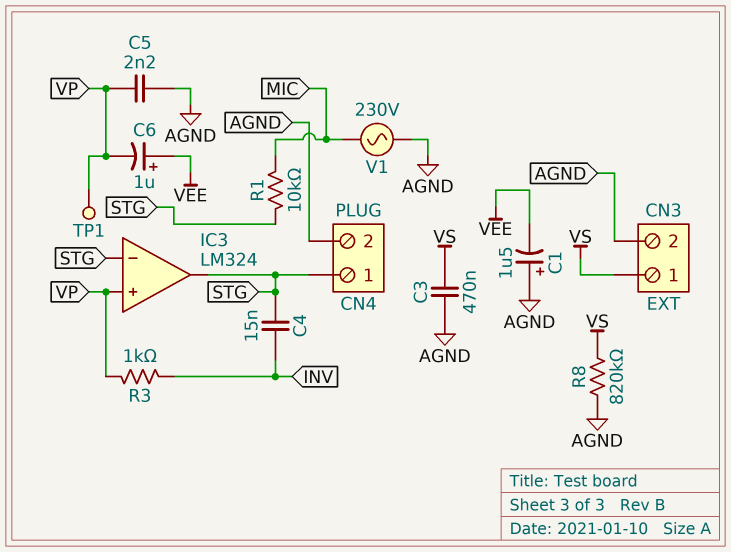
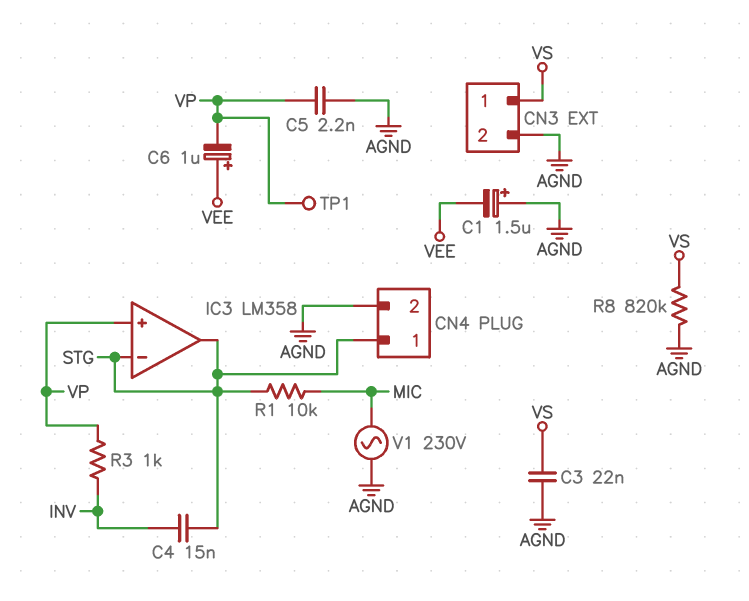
C3: 470nF (AGND, VS) -> 22nF (AGND, VS)
IC3: LM324 -> LM358

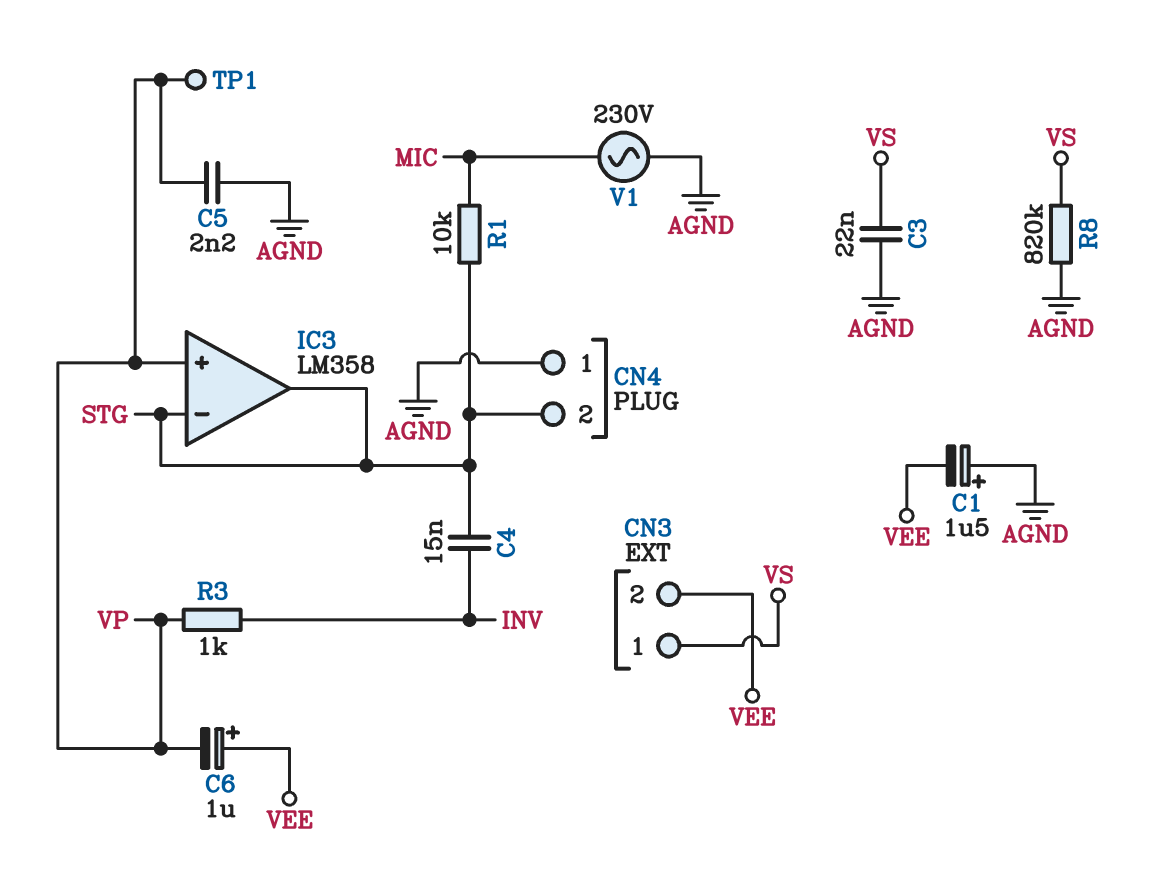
CN3 pin 2: AGND -> VEE
CN4 pin 1: STG -> AGND
CN4 pin 2: AGND -> STG

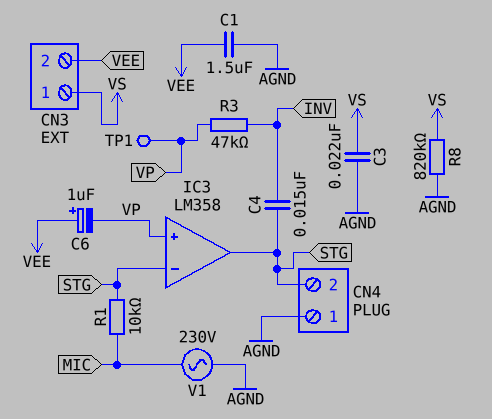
C1: 1.5uF (plus AGND, minus VEE) -> 1.5uF (AGND, VEE)
C5: 2.2nF (AGND, VP) -> none
R3: 1k (INV, VP) -> 47k (INV, VP)

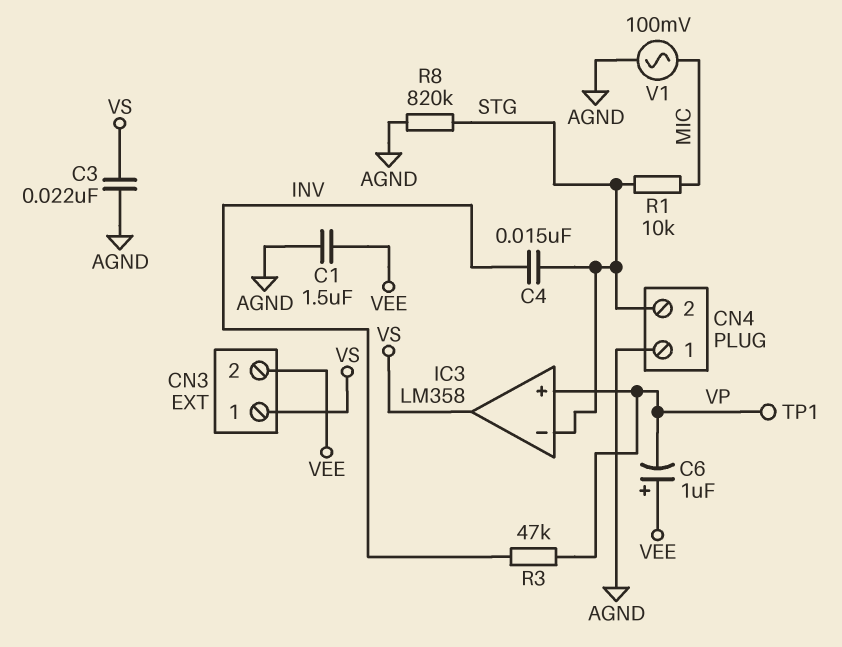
IC3 pin out: STG -> VS
R8: 820k (AGND, VS) -> 820k (AGND, STG)
V1: AC 230V (AGND, MIC) -> AC 100mV (AGND, MIC)

